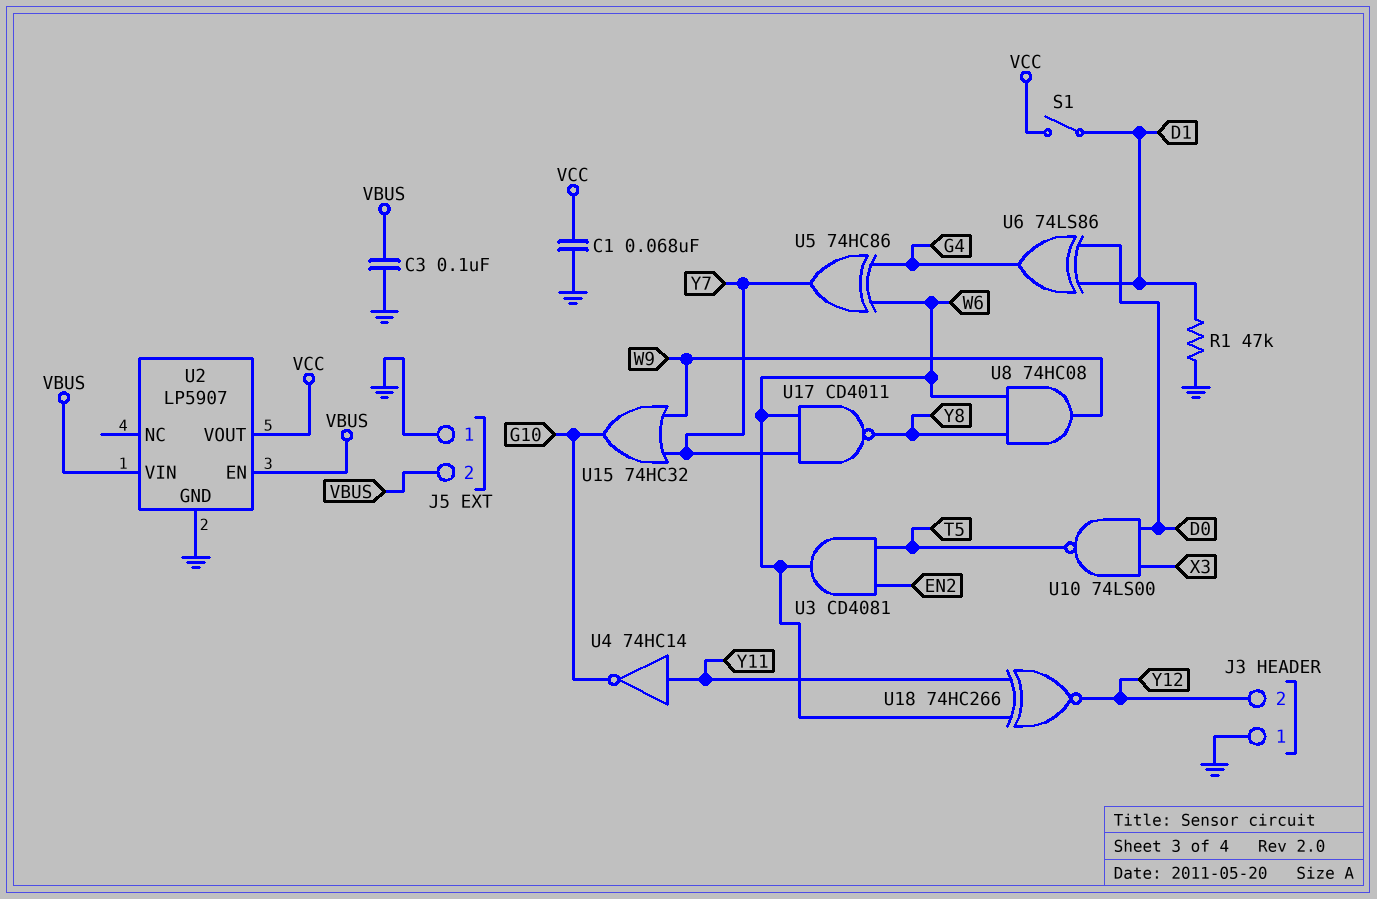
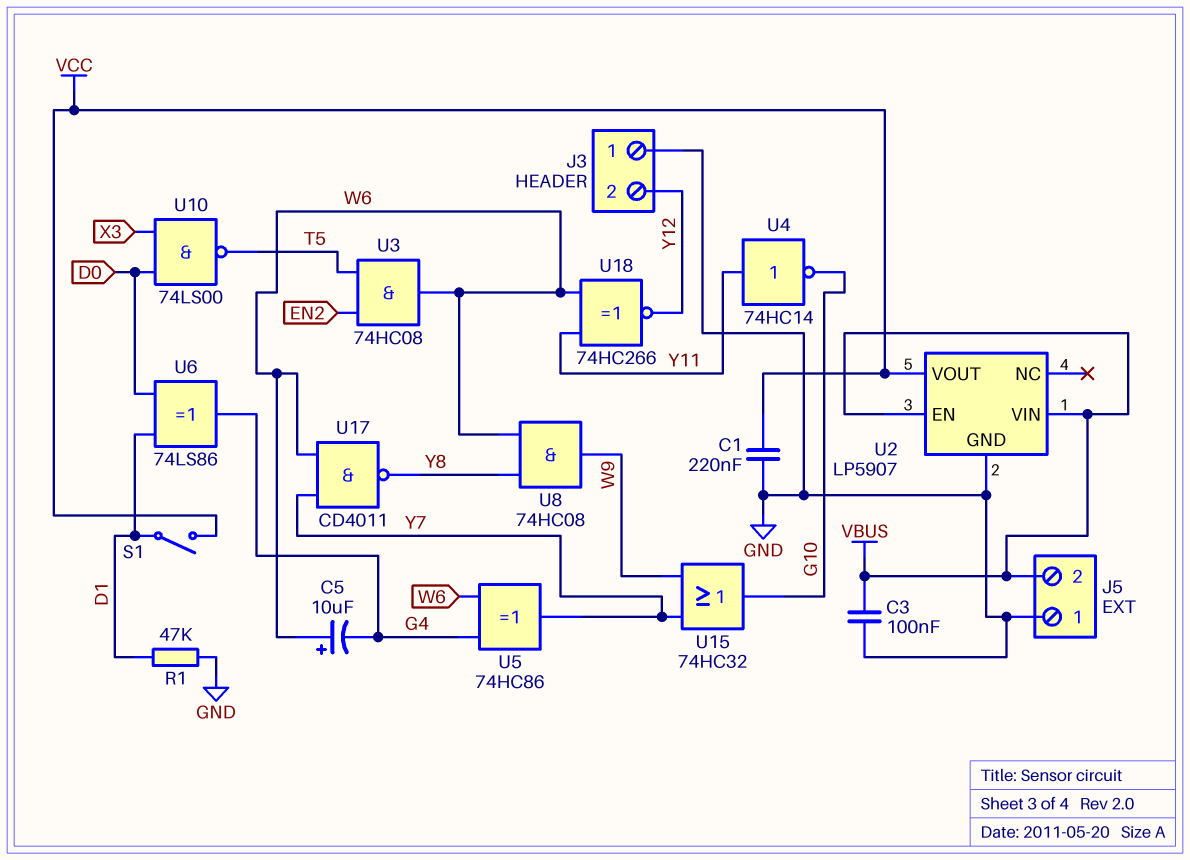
C1: 68nF (GND, VCC) -> 220nF (GND, VCC)
C5: none -> 10uF (plus W6, minus G4)
U3: AND CD4081 (in EN2, in T5, out W6) -> AND 74HC08 (in EN2, in T5, out W6)

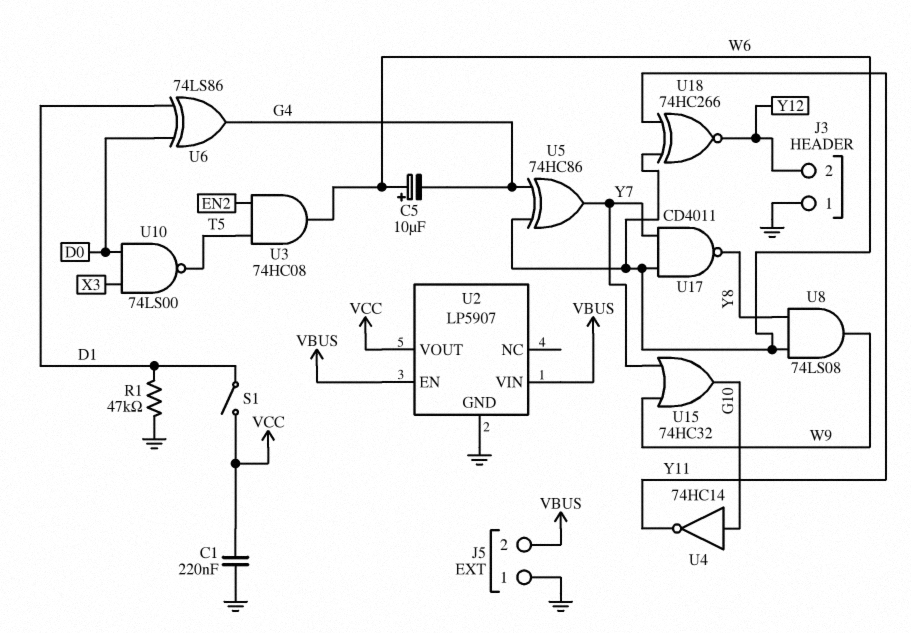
C3: 100nF (GND, VBUS) -> none
U4: NOT 74HC14 (in Y11, out G10) -> NOT 74HC14 (in G10, out Y11)
U8: AND 74HC08 (in W6, in Y8, out W9) -> AND 74LS08 (in W6, in Y8, out W9)

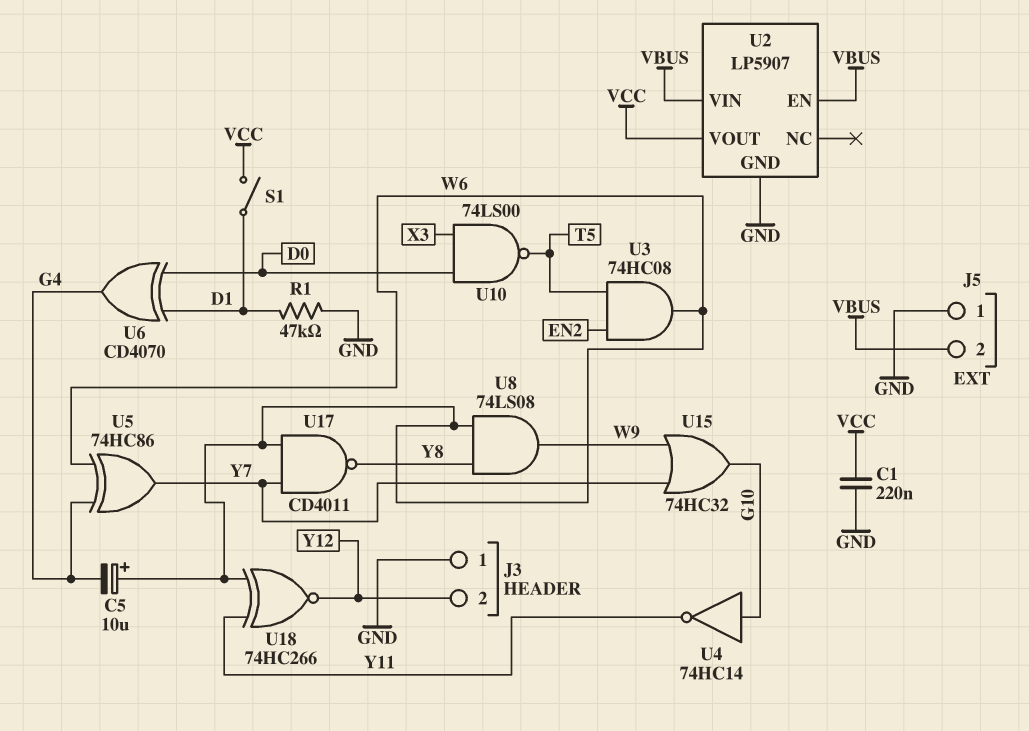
U6: XOR 74LS86 (in D0, in D1, out G4) -> XOR CD4070 (in D0, in D1, out G4)

